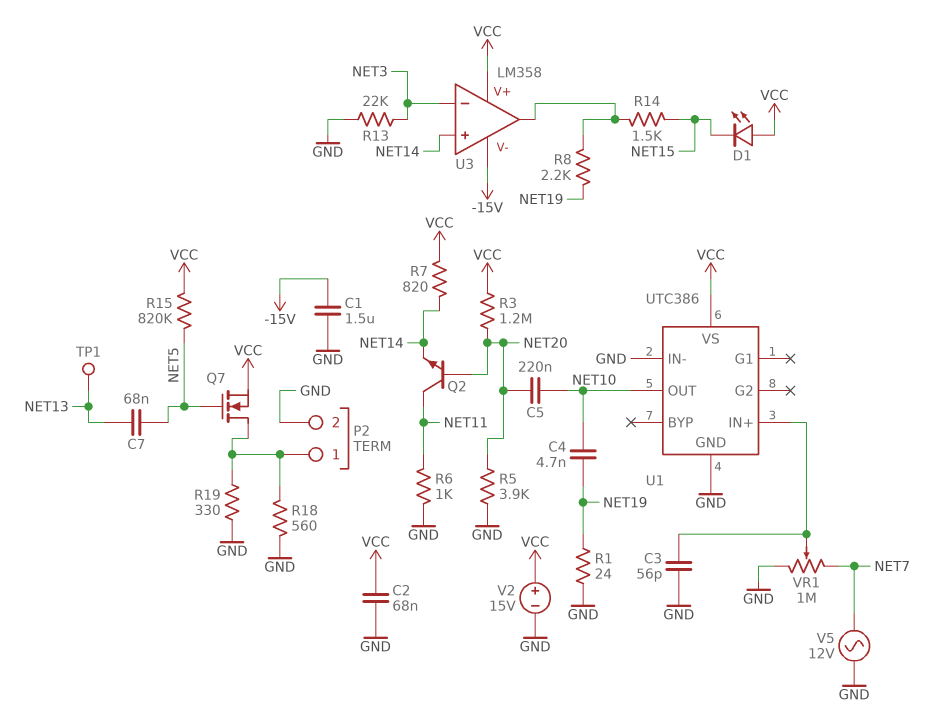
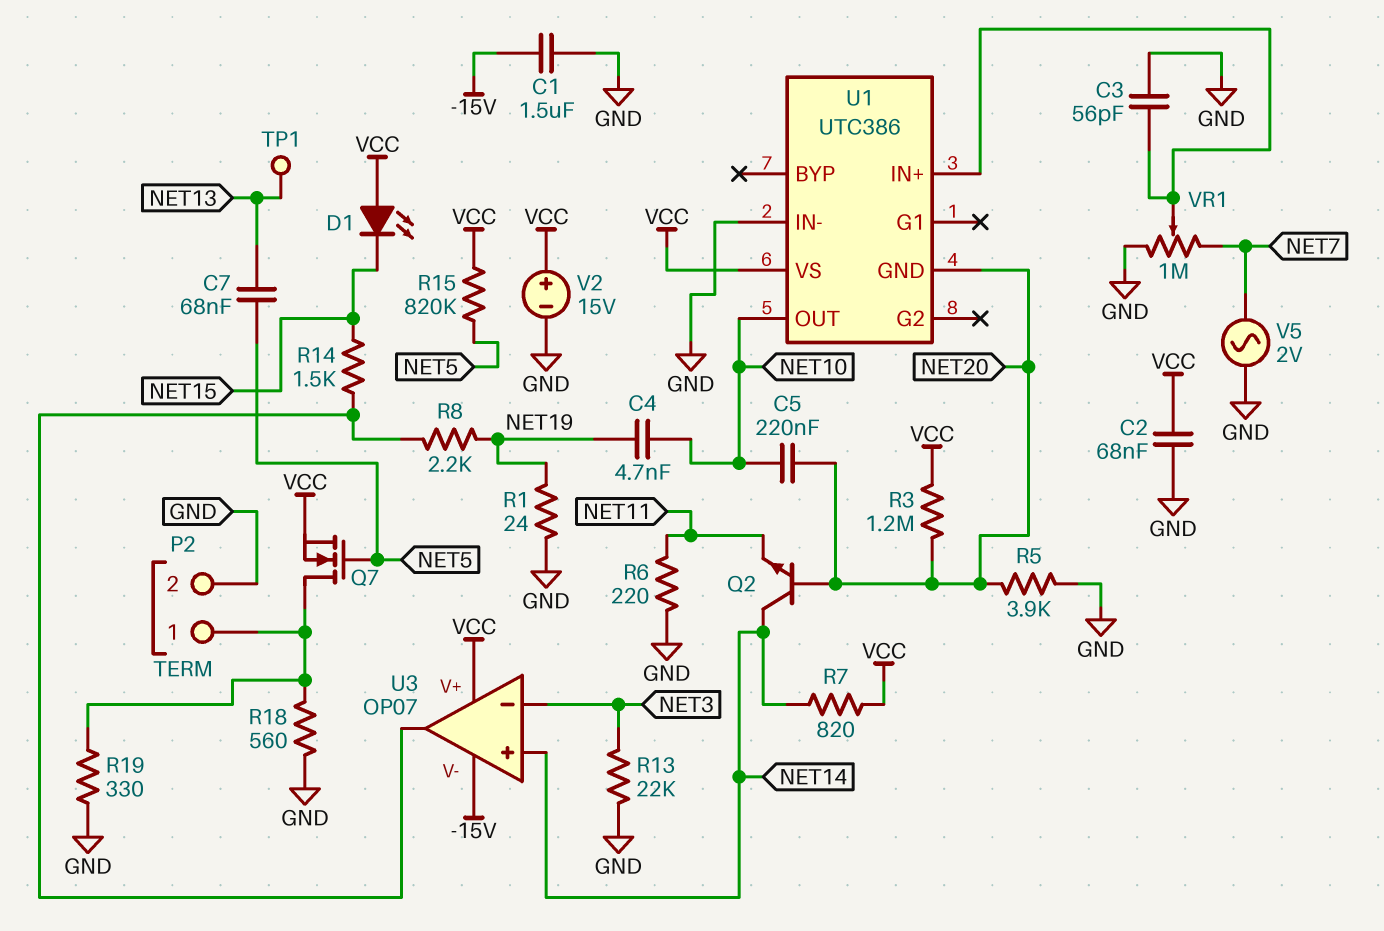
Q2: NPN (B NET20, C NET11, E NET14) -> NPN (B NET20, C NET14, E NET11)
R6: 1k (GND, NET11) -> 220 (GND, NET11)
U1 pin GND: GND -> NET20
U3: LM358 -> OP07
V5: AC 12V (GND, NET7) -> AC 2V (GND, NET7)

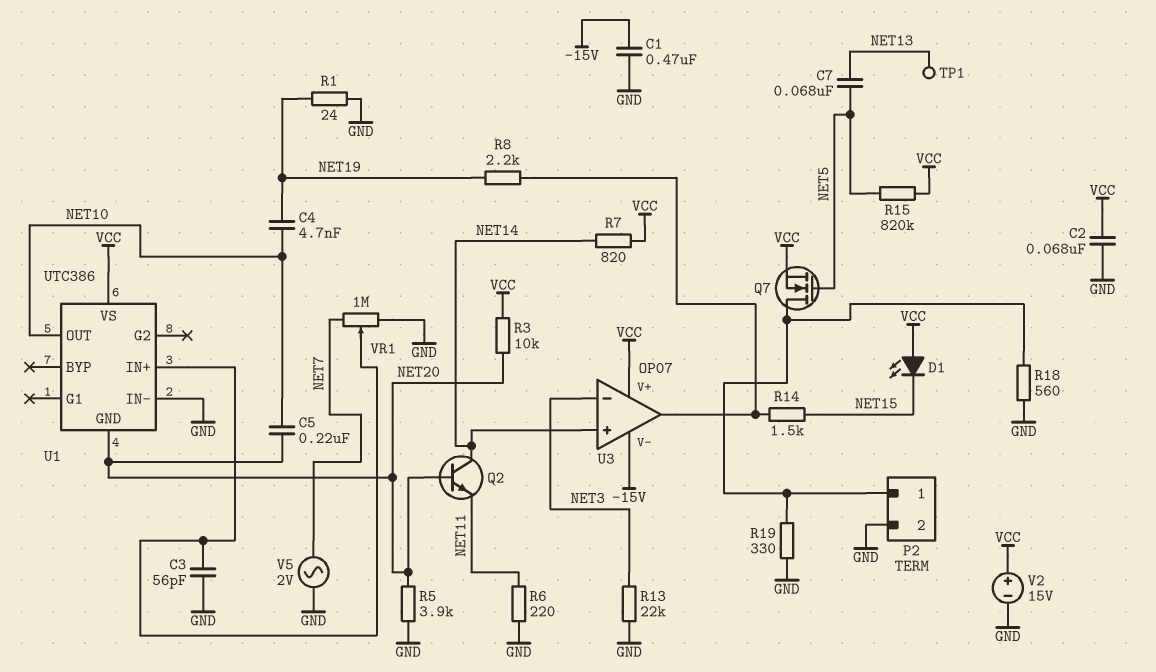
C1: 1.5uF (-15V, GND) -> 470nF (-15V, GND)
R3: 1.2M (NET20, VCC) -> 10k (NET20, VCC)

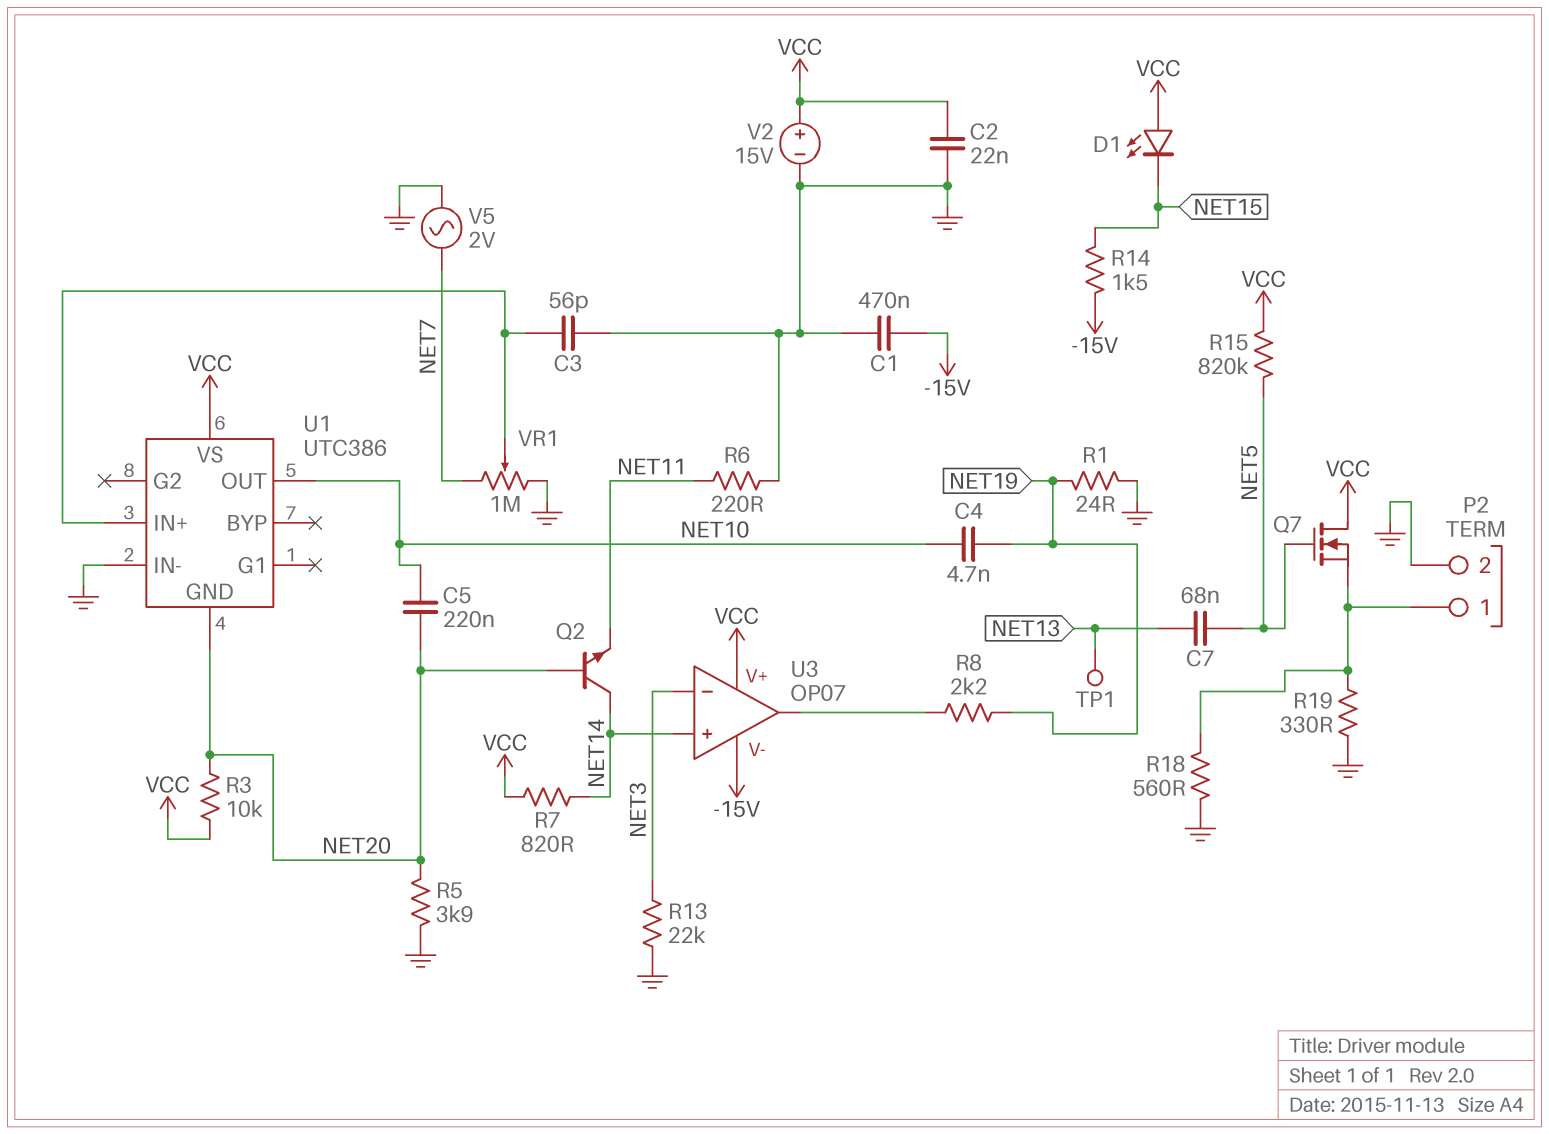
C2: 68nF (GND, VCC) -> 22nF (GND, VCC)
Q7: NMOS (G NET5, D P2/1, S VCC) -> NMOS (G NET5, D VCC, S P2/1)
R14: 1.5k (NET15, U3/out) -> 1.5k (-15V, NET15)

